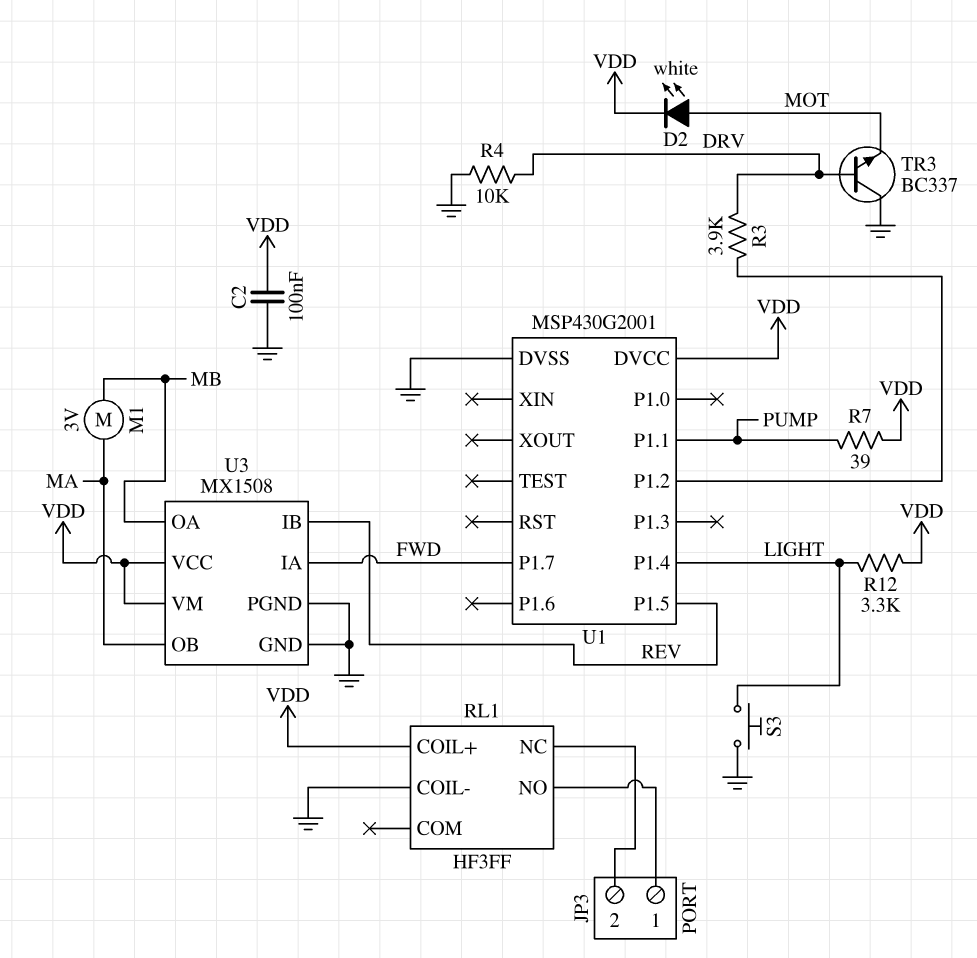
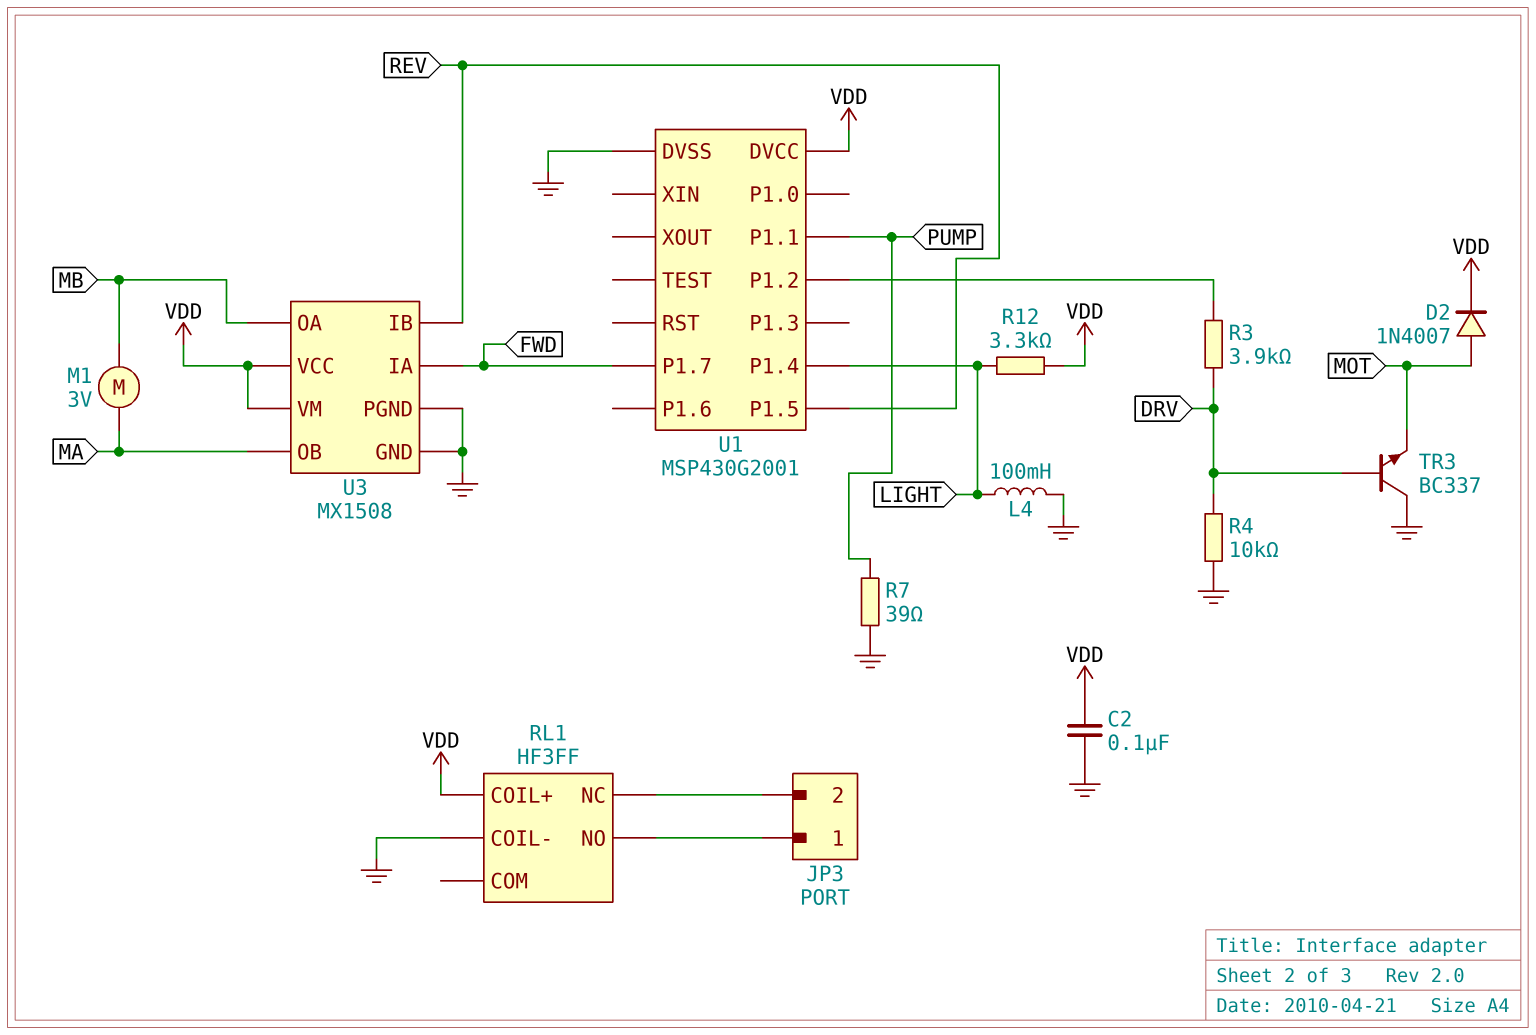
D2: LED white (A MOT, K VDD) -> diode 1N4007 (A MOT, K VDD)
L4: none -> 100mH (GND, LIGHT)
R7: 39 (PUMP, VDD) -> 39 (GND, PUMP)
S3: button (GND, LIGHT) -> none

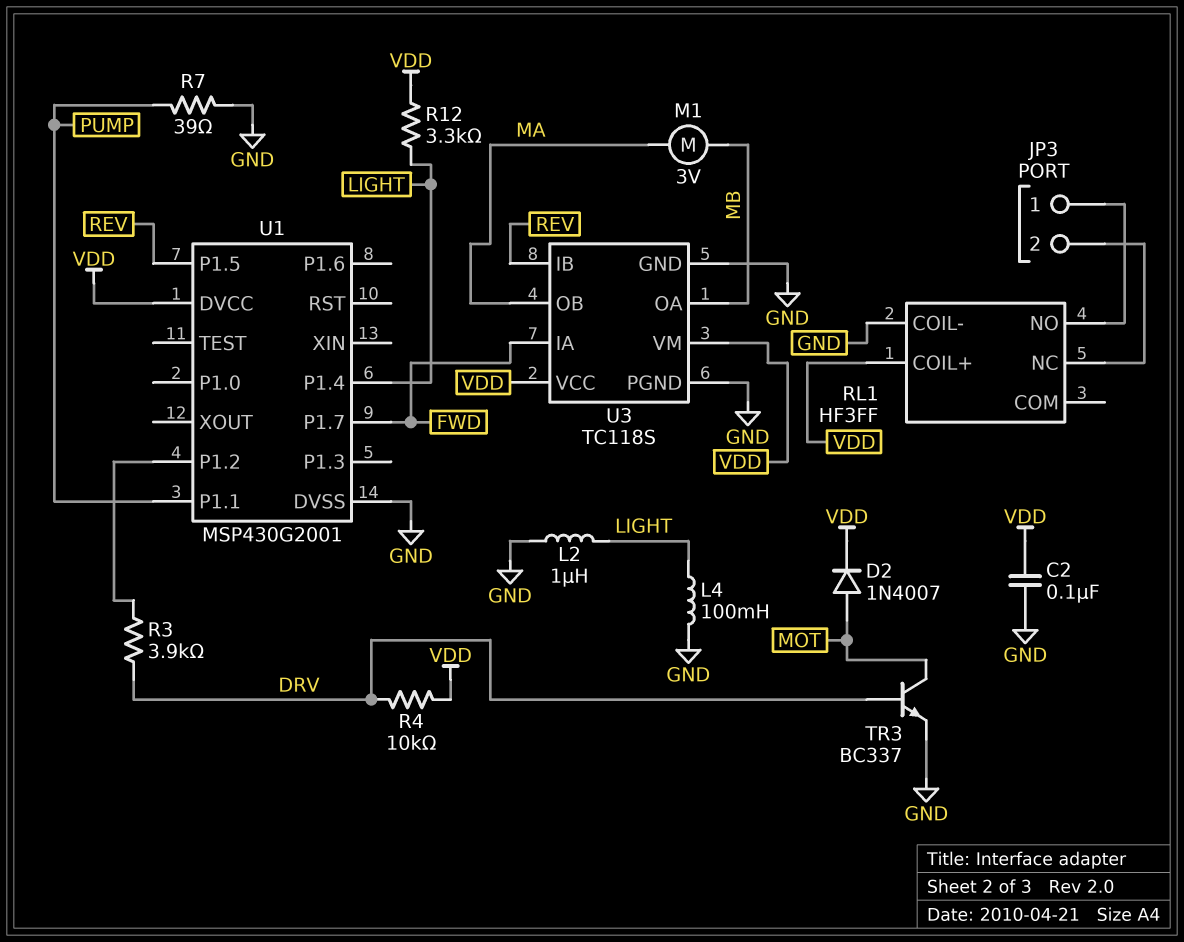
L2: none -> 1uH (GND, LIGHT)
R4: 10k (DRV, GND) -> 10k (DRV, VDD)
TR3: NPN BC337 (B DRV, C GND, E MOT) -> NPN BC337 (B DRV, C MOT, E GND)
U3: MX1508 -> TC118S

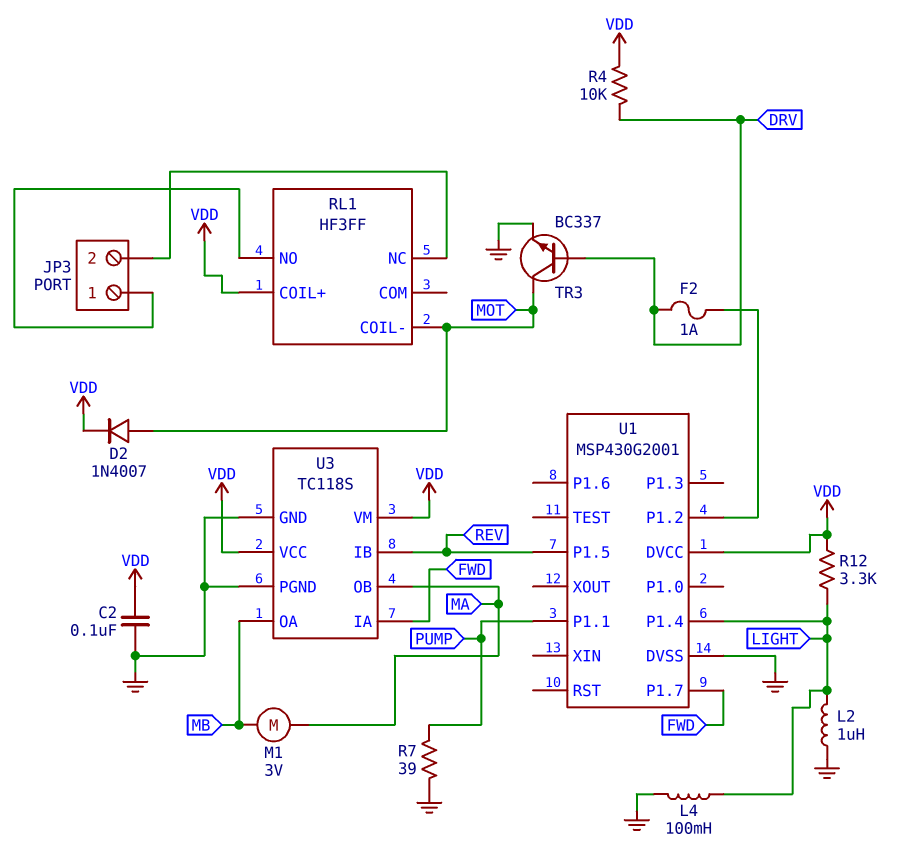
F2: none -> 1A (DRV, U1/P1.2)
R3: 3.9k (DRV, U1/P1.2) -> none
RL1 pin COIL-: GND -> MOT

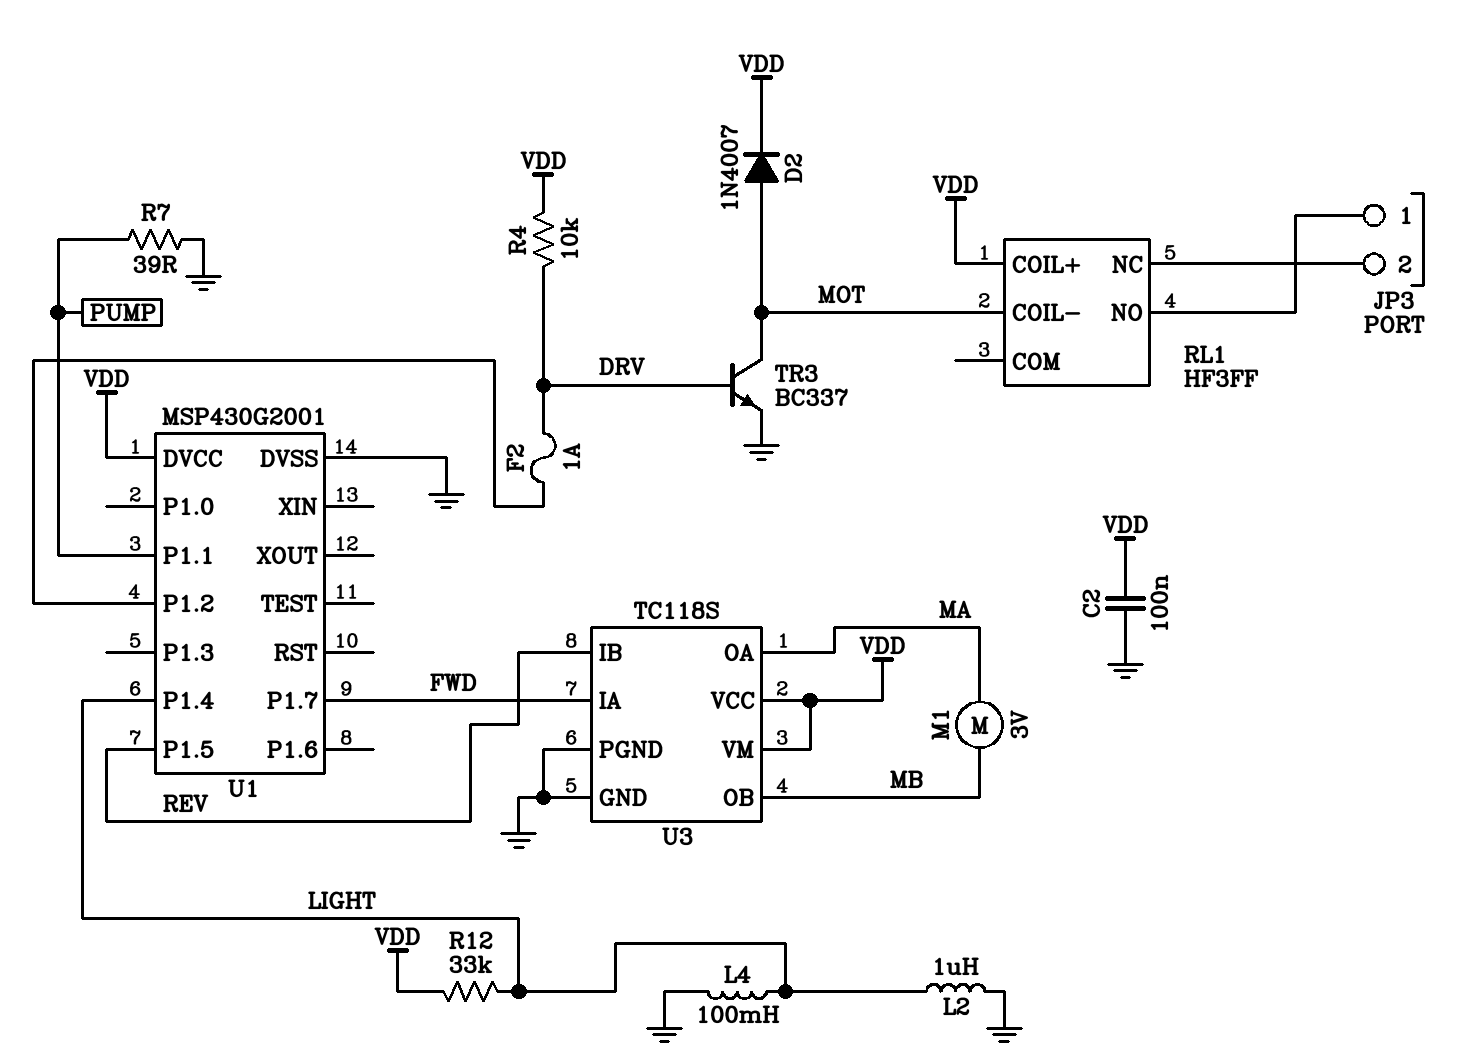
R12: 3.3k (LIGHT, VDD) -> 33k (LIGHT, VDD)
U3 pin OA: MB -> MA
U3 pin OB: MA -> MB

